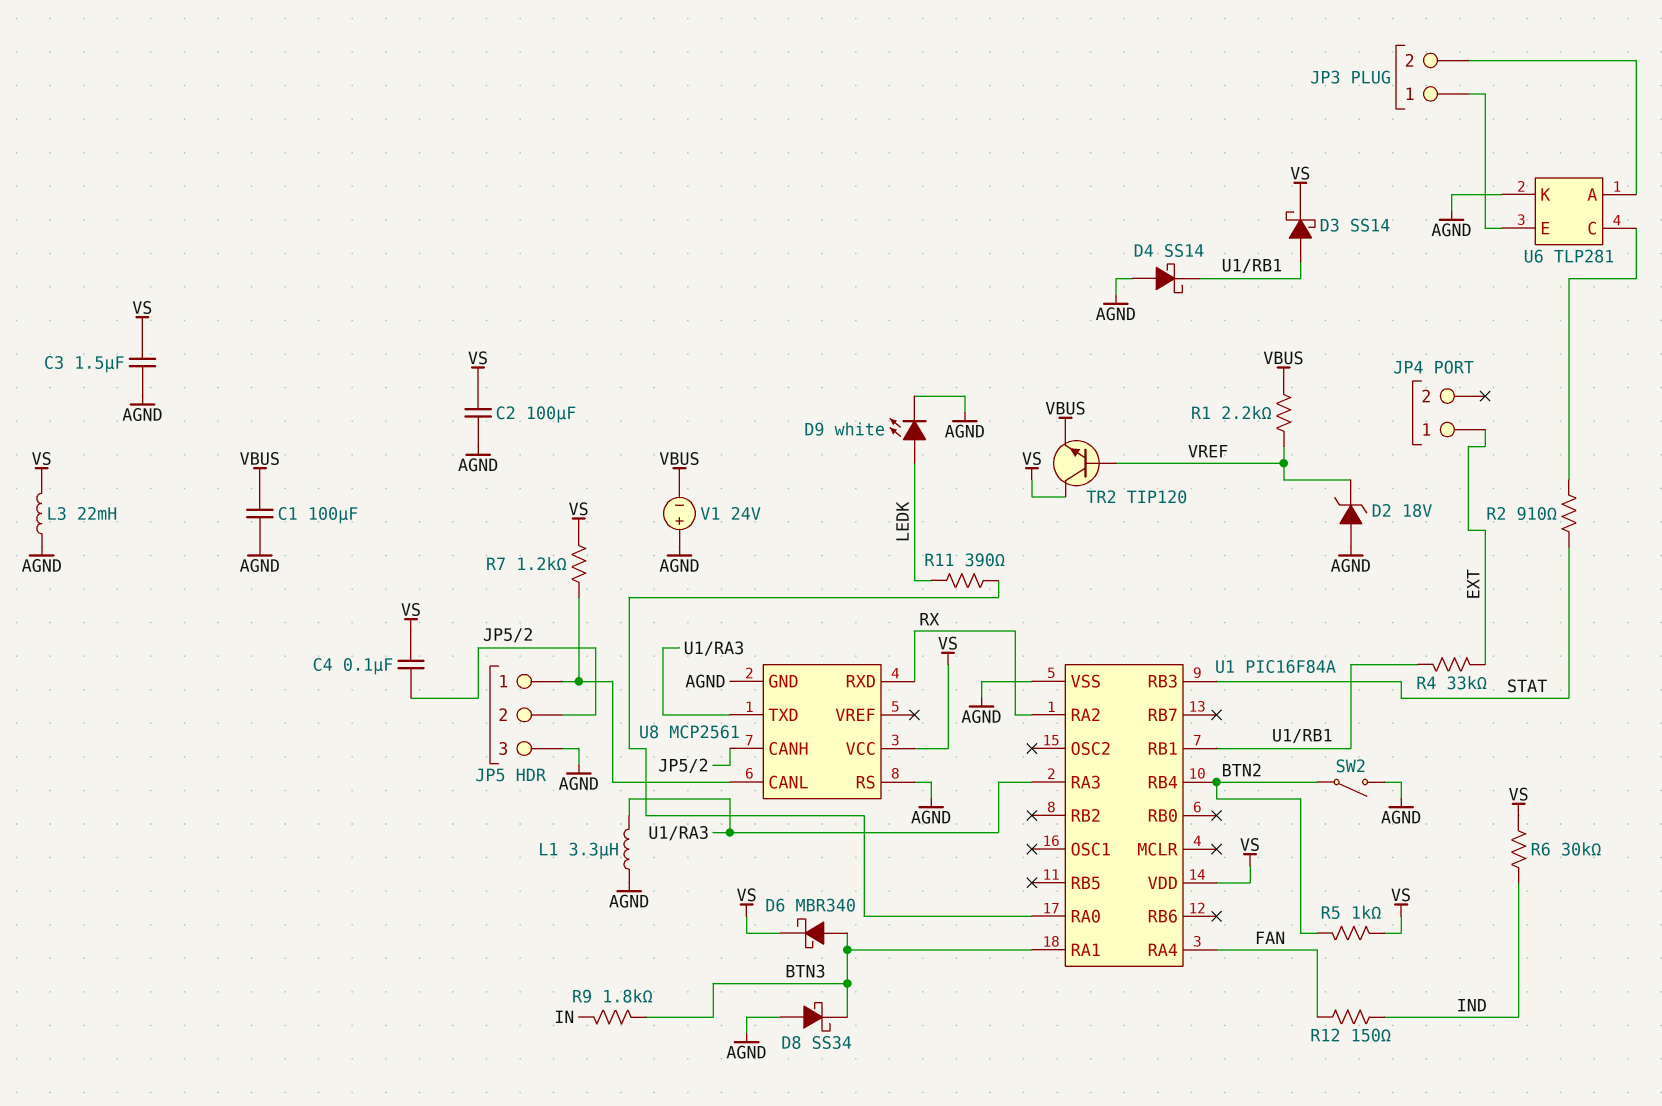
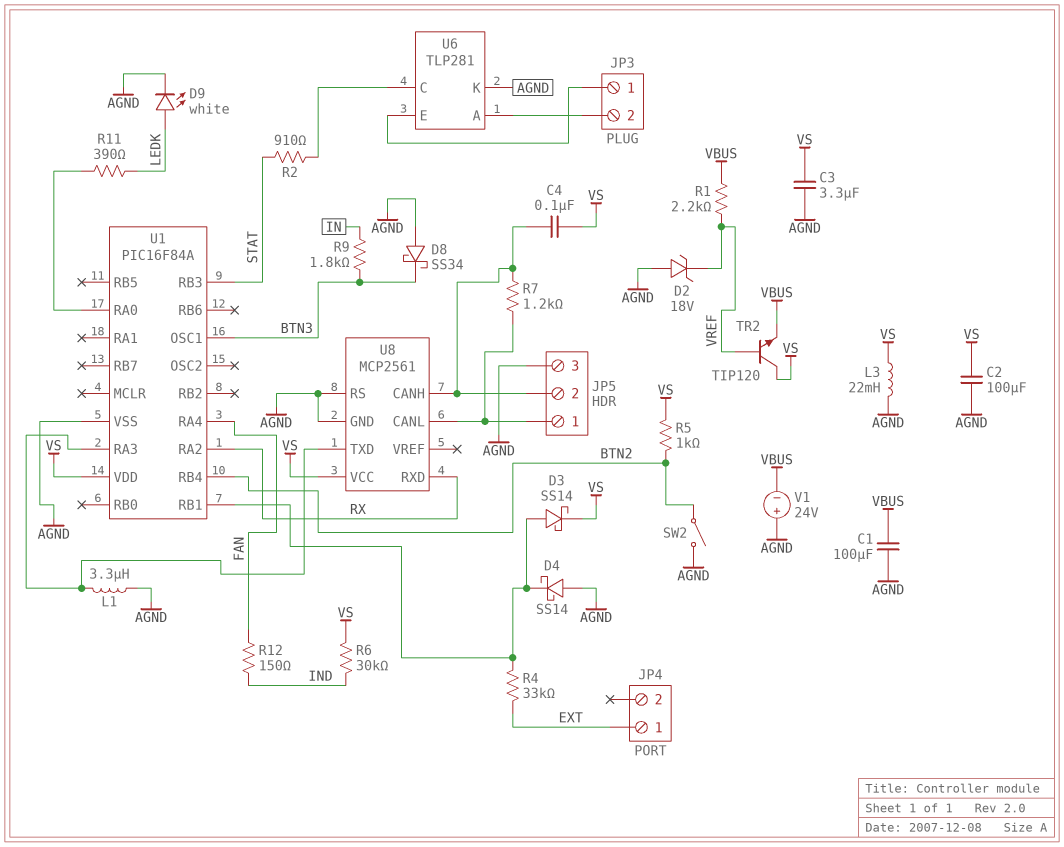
C3: 1.5uF (AGND, VS) -> 3.3uF (AGND, VS)
D6: schottky MBR340 (A BTN3, K VS) -> none
R7: 1.2k (JP5/1, VS) -> 1.2k (JP5/1, JP5/2)
U1 pin OSC1: none -> BTN3
U1 pin RA1: BTN3 -> none

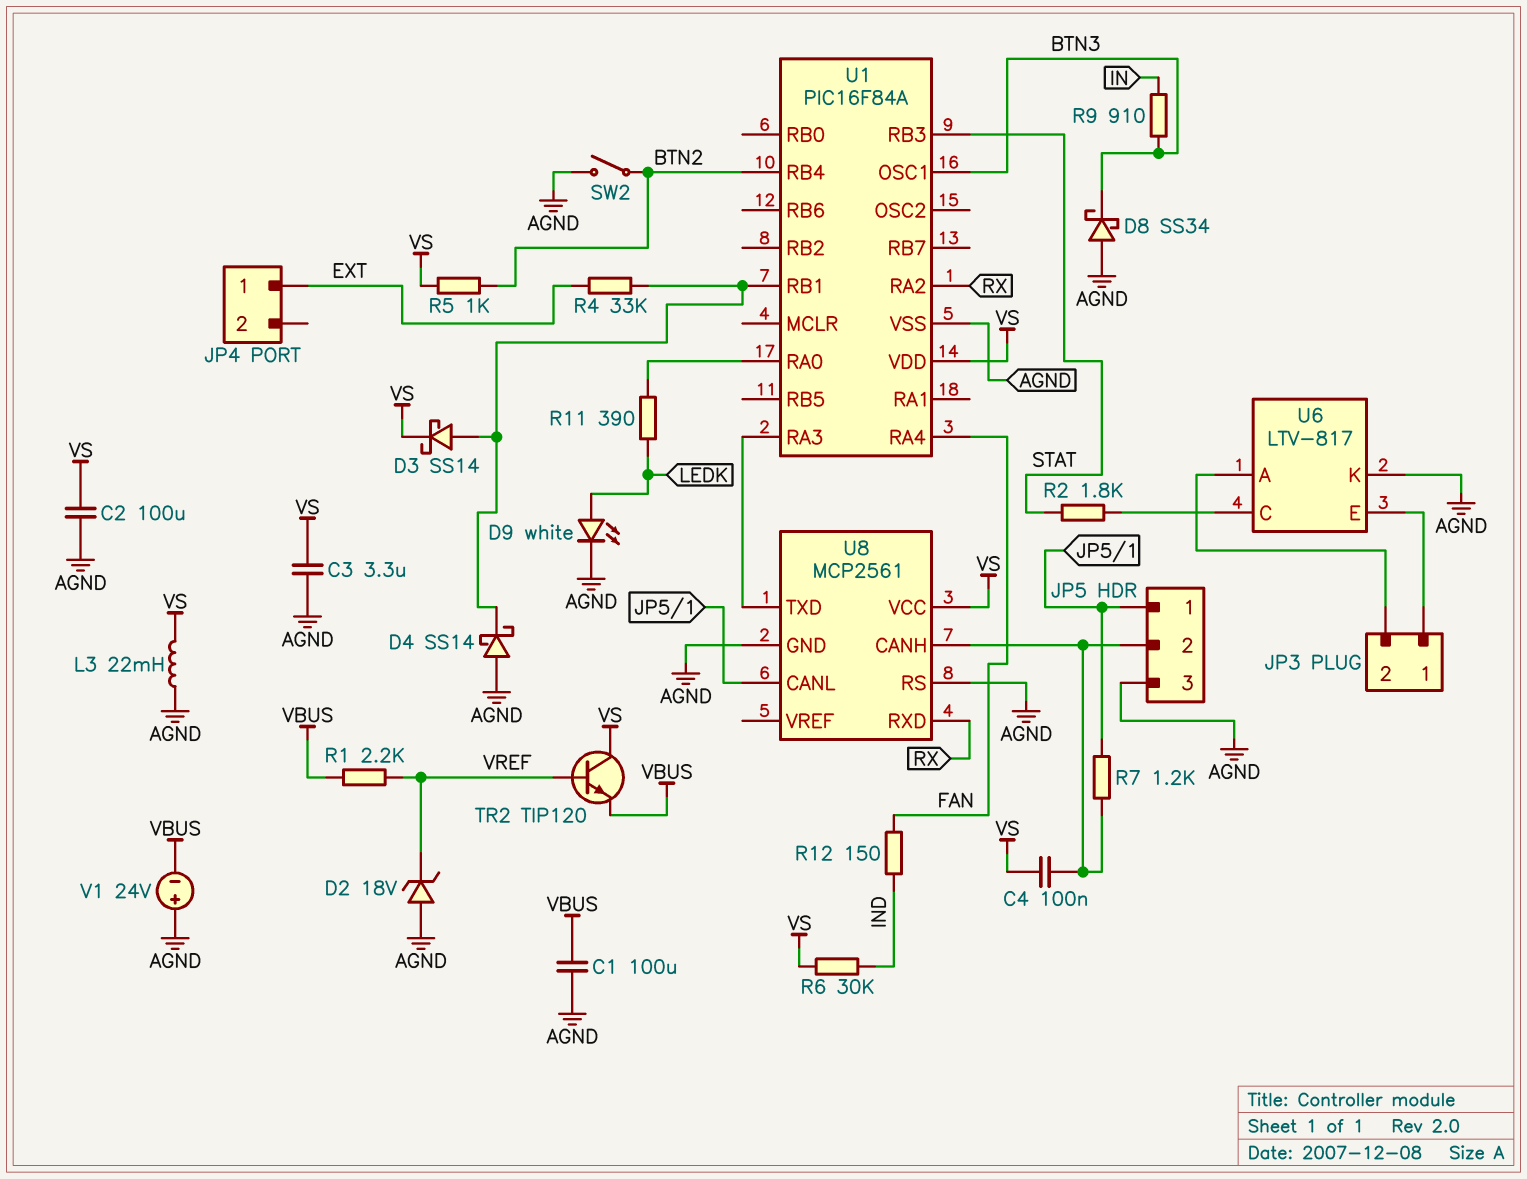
L1: 3.3uH (AGND, U1/RA3) -> none
R2: 910 (STAT, U6/C) -> 1.8k (STAT, U6/C)
R9: 1.8k (BTN3, IN) -> 910 (BTN3, IN)
U6: TLP281 -> LTV-817

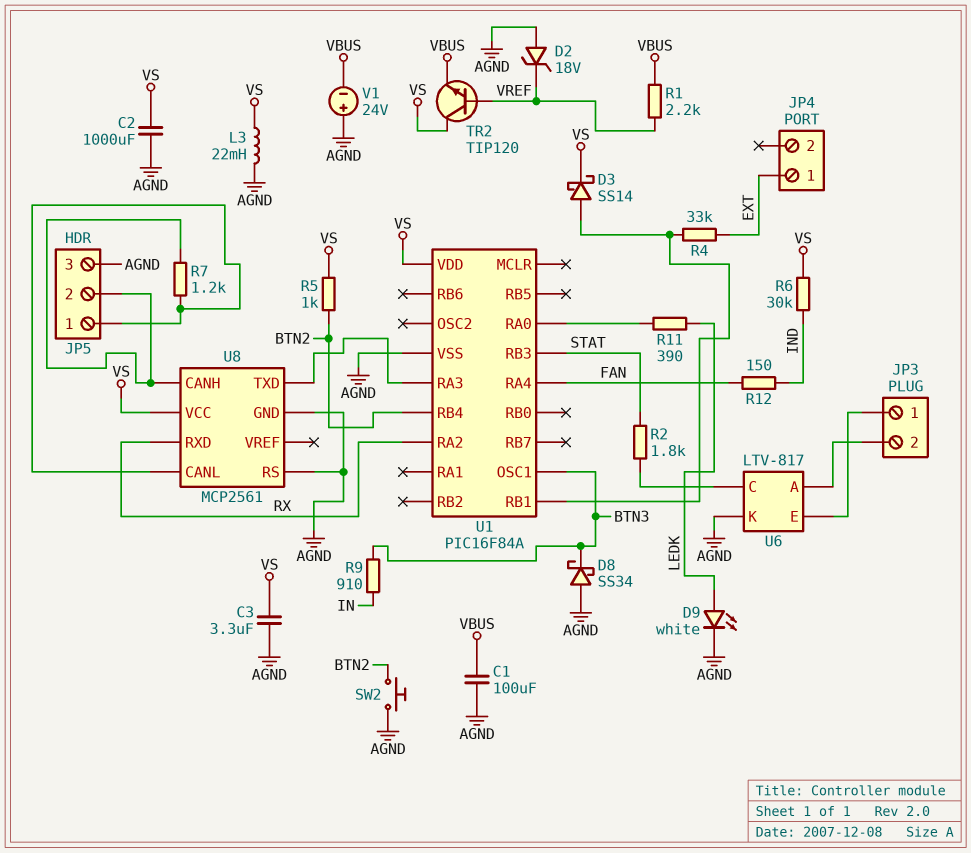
C2: 100uF (AGND, VS) -> 1000uF (AGND, VS)
C4: 100nF (JP5/2, VS) -> none
D4: schottky SS14 (A AGND, K U1/RB1) -> none
SW2: switch (AGND, BTN2) -> button (AGND, BTN2)

